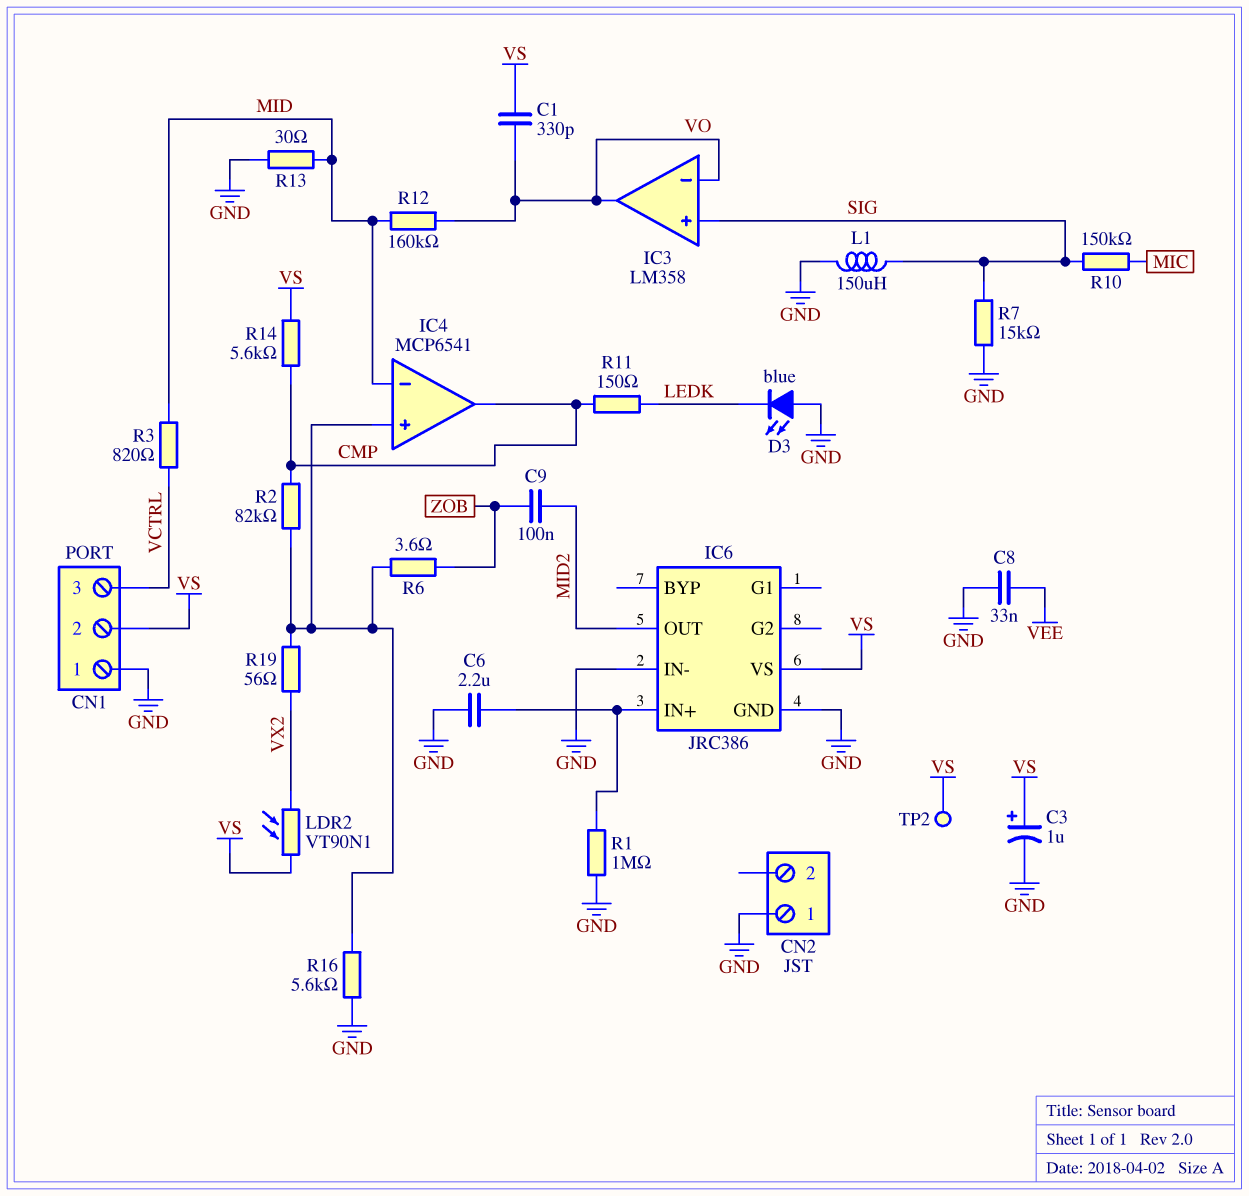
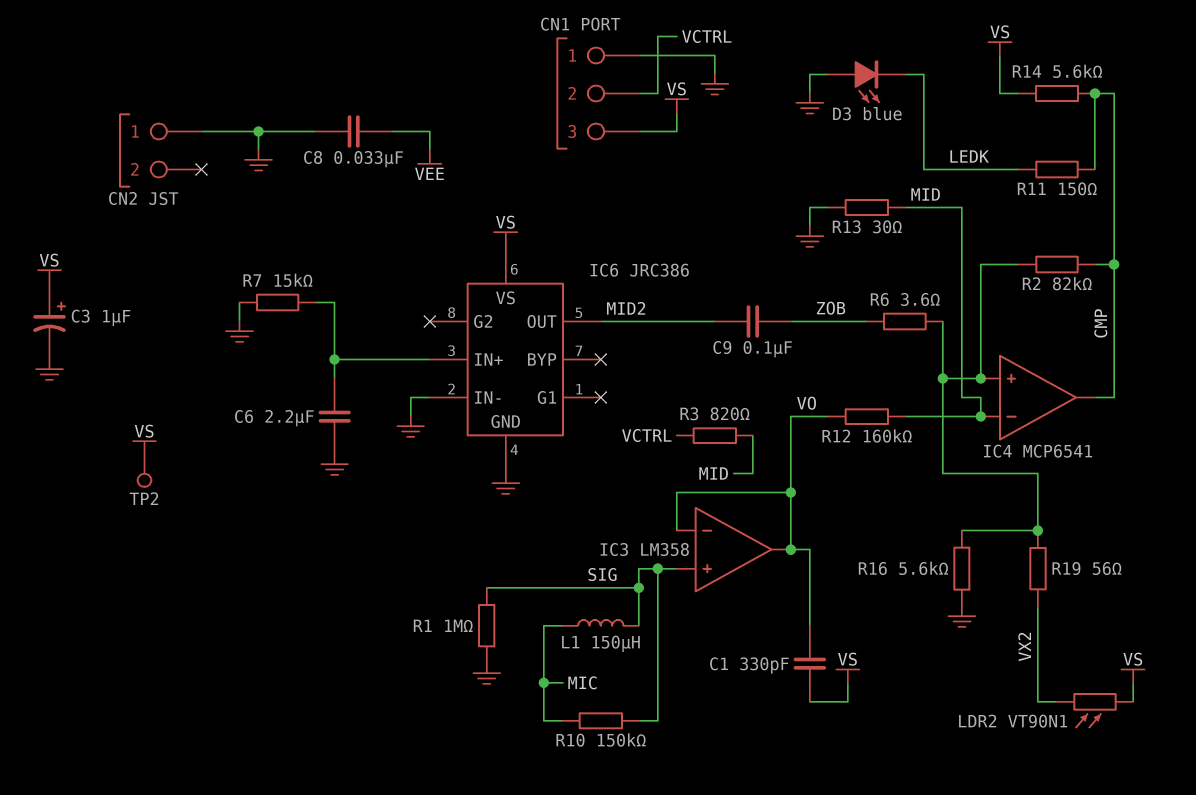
CN1 pin 2: VS -> VCTRL
CN1 pin 3: VCTRL -> VS
L1: 150uH (GND, SIG) -> 150uH (MIC, SIG)
R1: 1M (GND, IC6/IN+) -> 1M (GND, SIG)
R7: 15k (GND, SIG) -> 15k (GND, IC6/IN+)

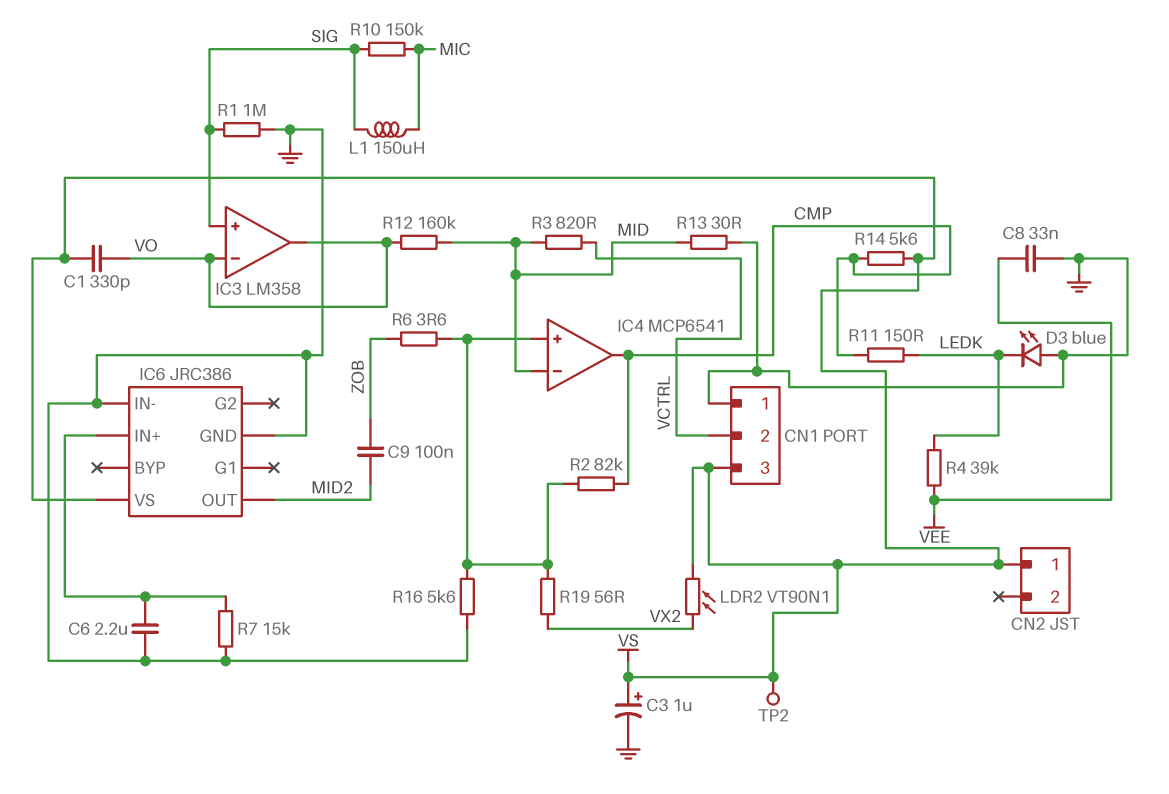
CN2 pin 1: GND -> VS
R4: none -> 39k (LEDK, VEE)

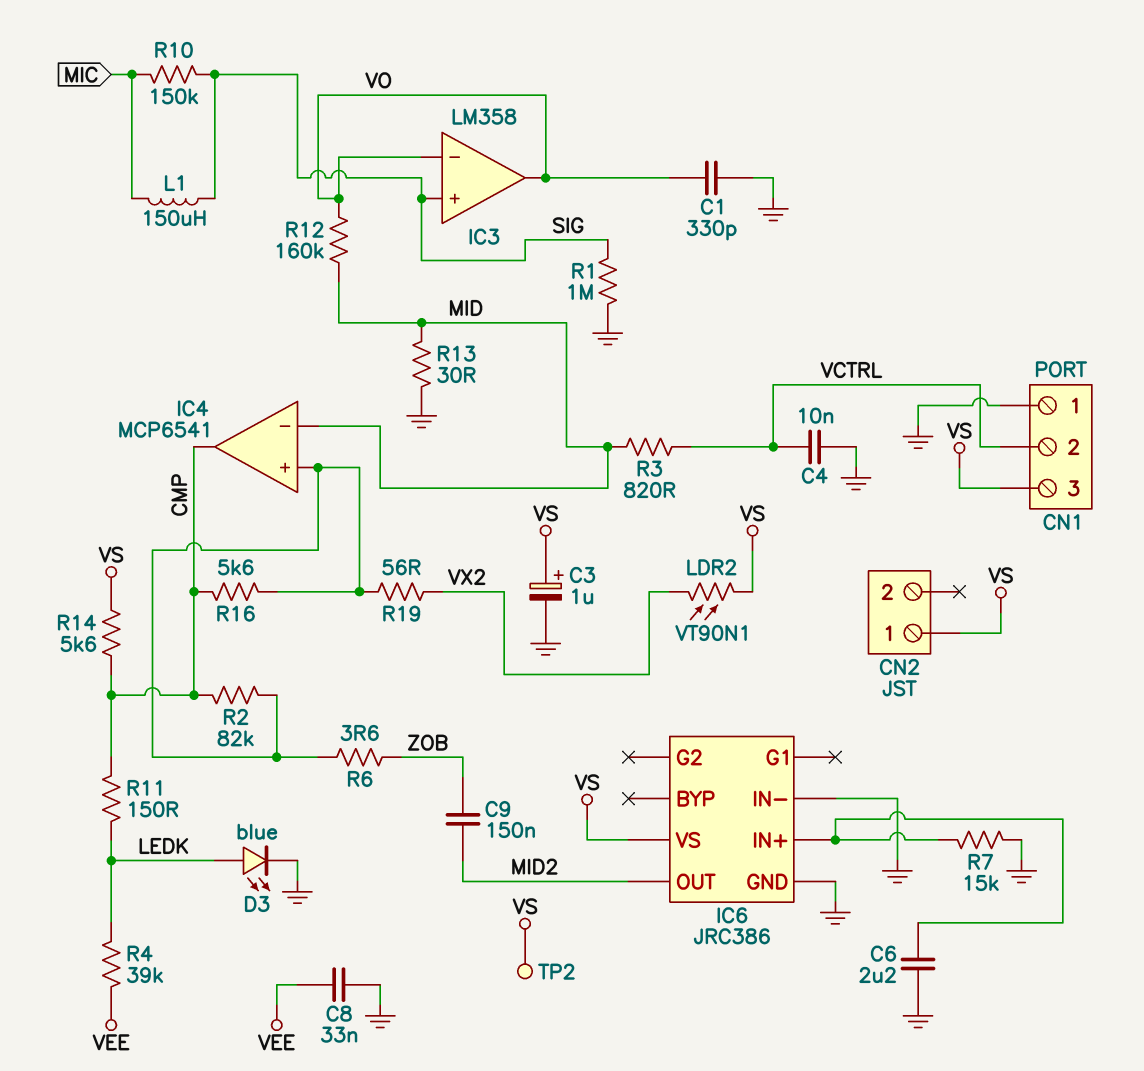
C1: 330pF (VO, VS) -> 330pF (GND, VO)
C4: none -> 10nF (GND, VCTRL)
C9: 100nF (MID2, ZOB) -> 150nF (MID2, ZOB)
D3: LED blue (A GND, K LEDK) -> LED blue (A LEDK, K GND)
R16: 5.6k (GND, IC4/in+) -> 5.6k (CMP, IC4/in+)

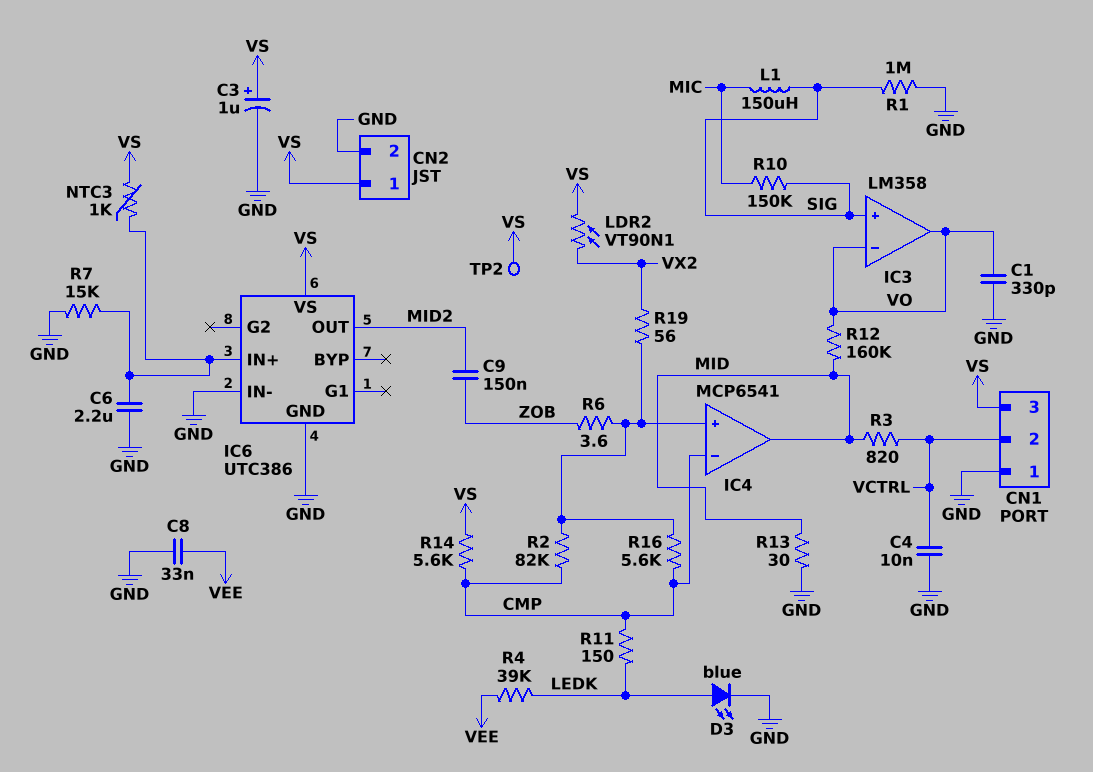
CN2 pin 2: none -> GND
IC4 pin in-: MID -> CMP
IC4 pin out: CMP -> MID
IC6: JRC386 -> UTC386
NTC3: none -> 1k (IC6/IN+, VS)

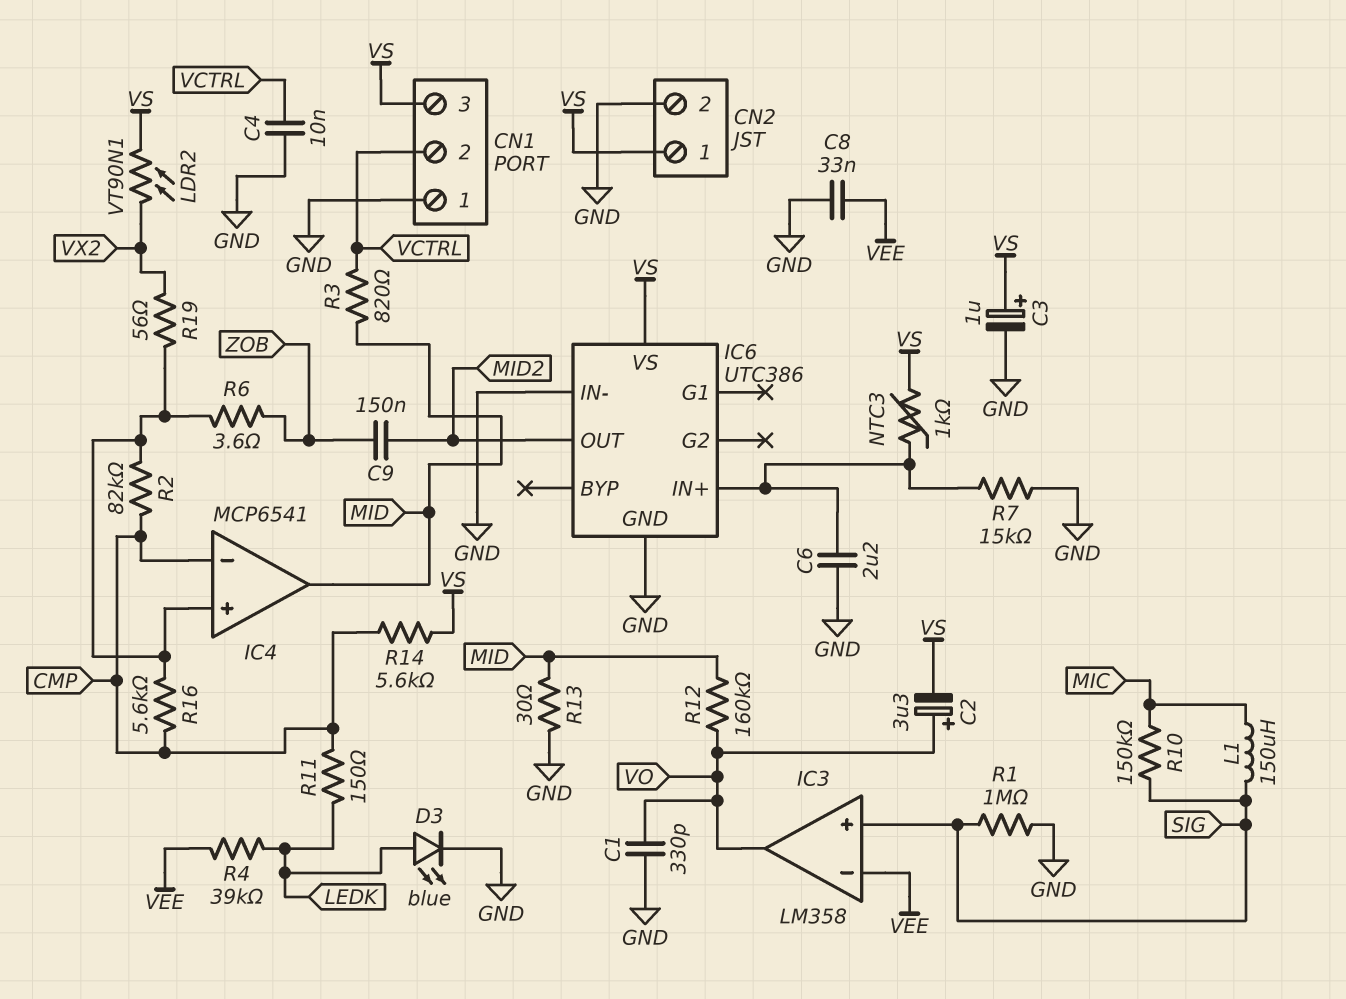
C2: none -> 3.3uF (plus VO, minus VS)
IC3 pin in-: VO -> VEE
TP2: test point (VS) -> none

